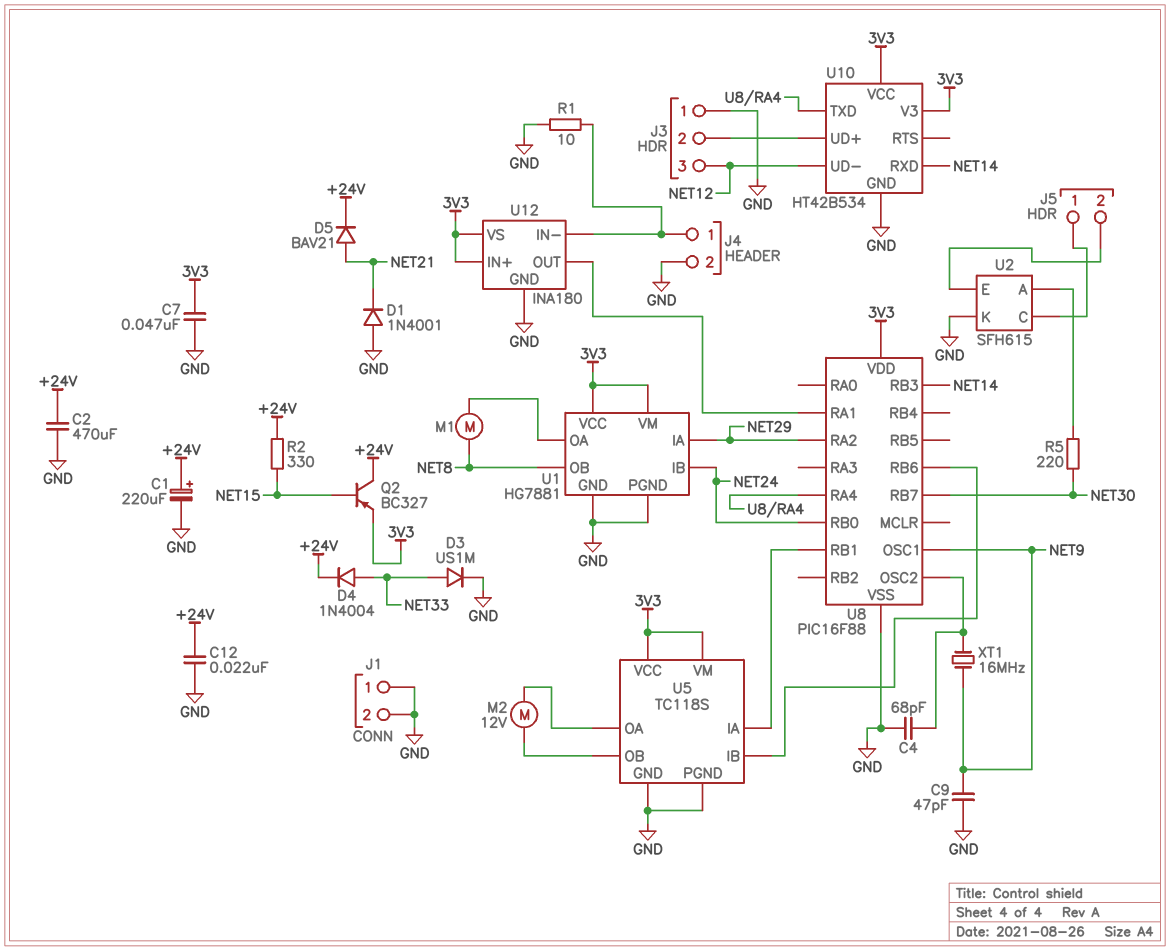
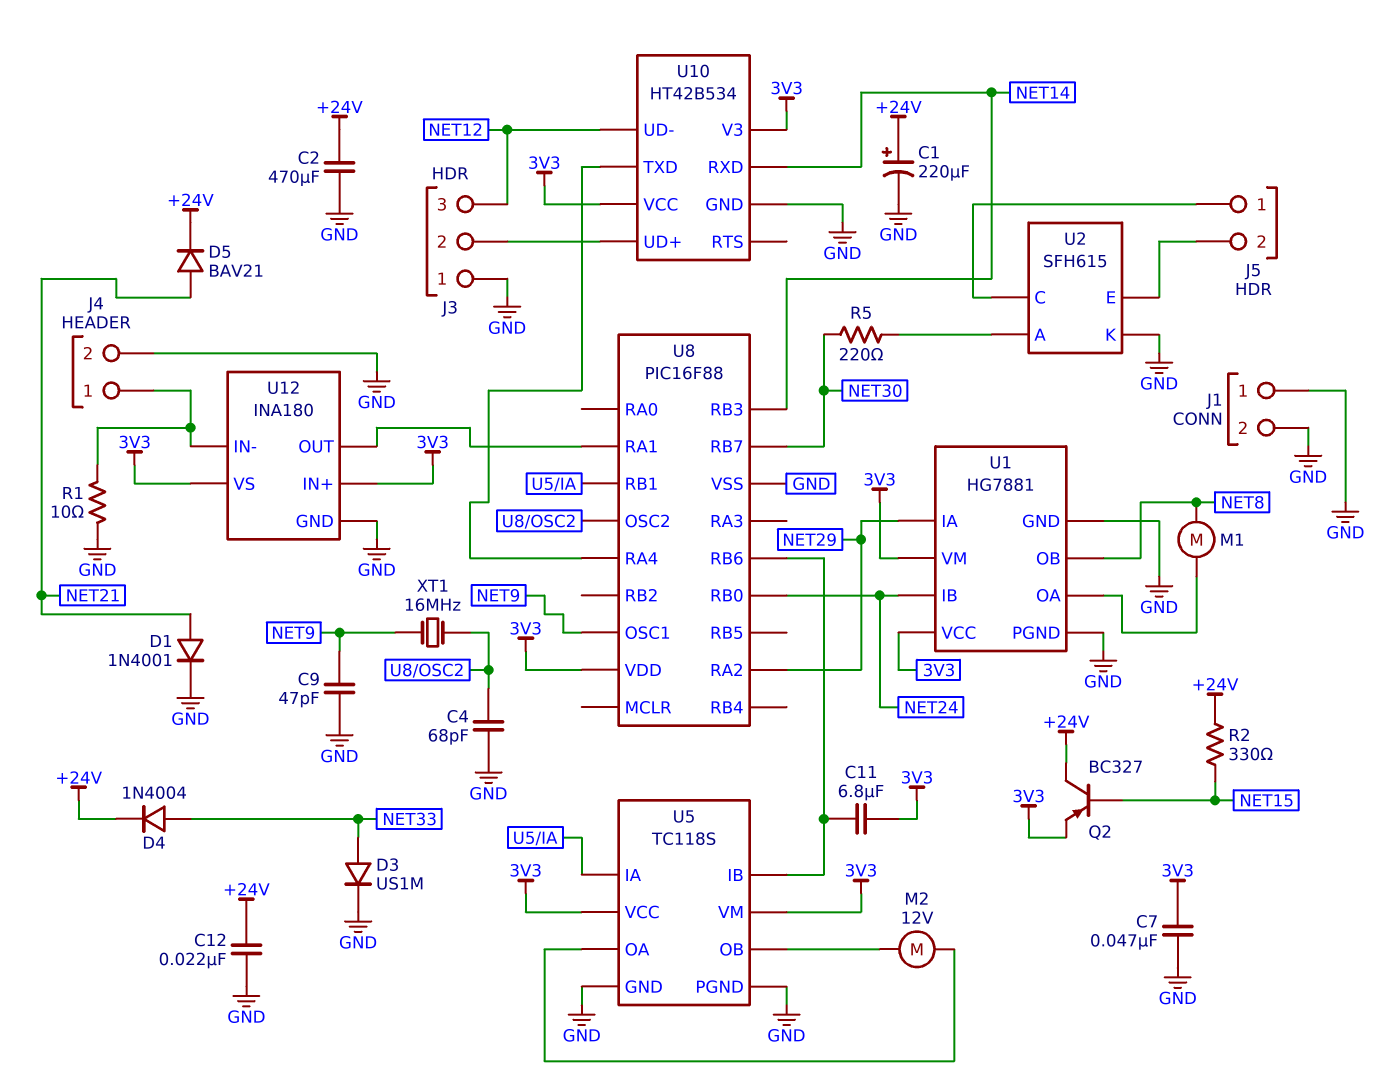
C11: none -> 6.8uF (3V3, U5/IB)
D1: diode 1N4001 (A GND, K NET21) -> diode 1N4001 (A NET21, K GND)

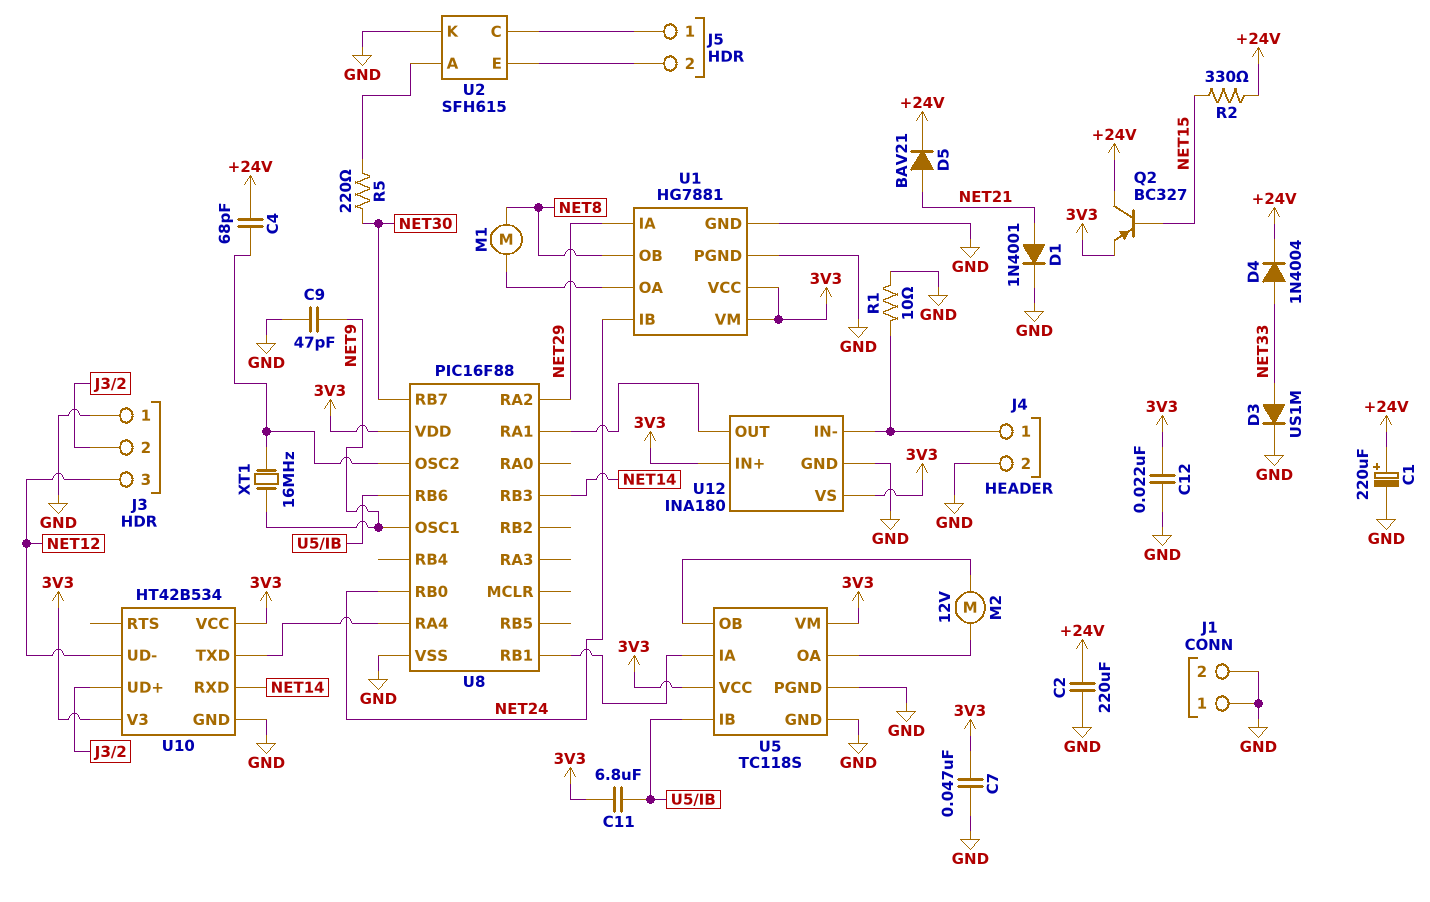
C2: 470uF (+24V, GND) -> 220uF (+24V, GND)
C4: 68pF (GND, U8/OSC2) -> 68pF (+24V, U8/OSC2)
C12: 22nF (+24V, GND) -> 22nF (3V3, GND)

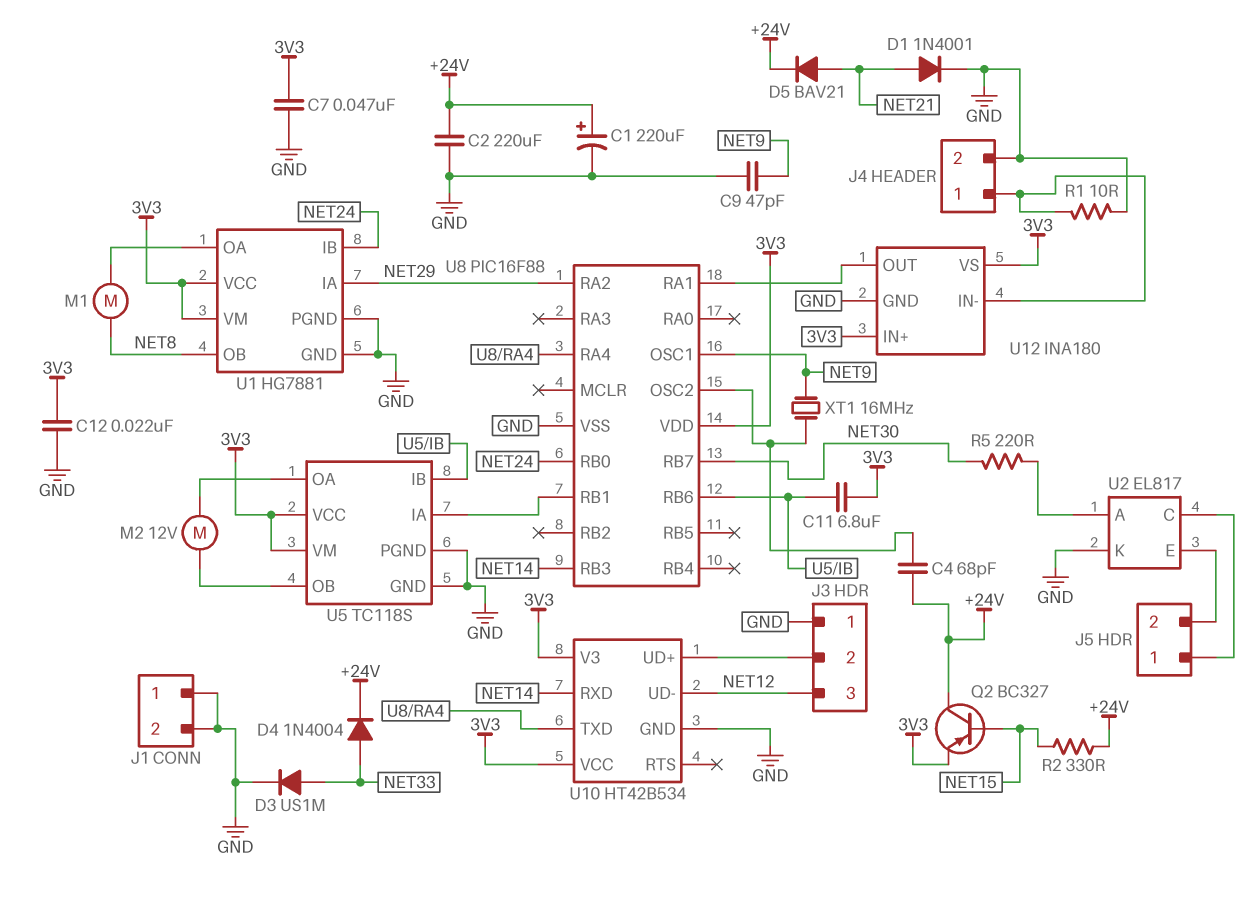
U2: SFH615 -> EL817

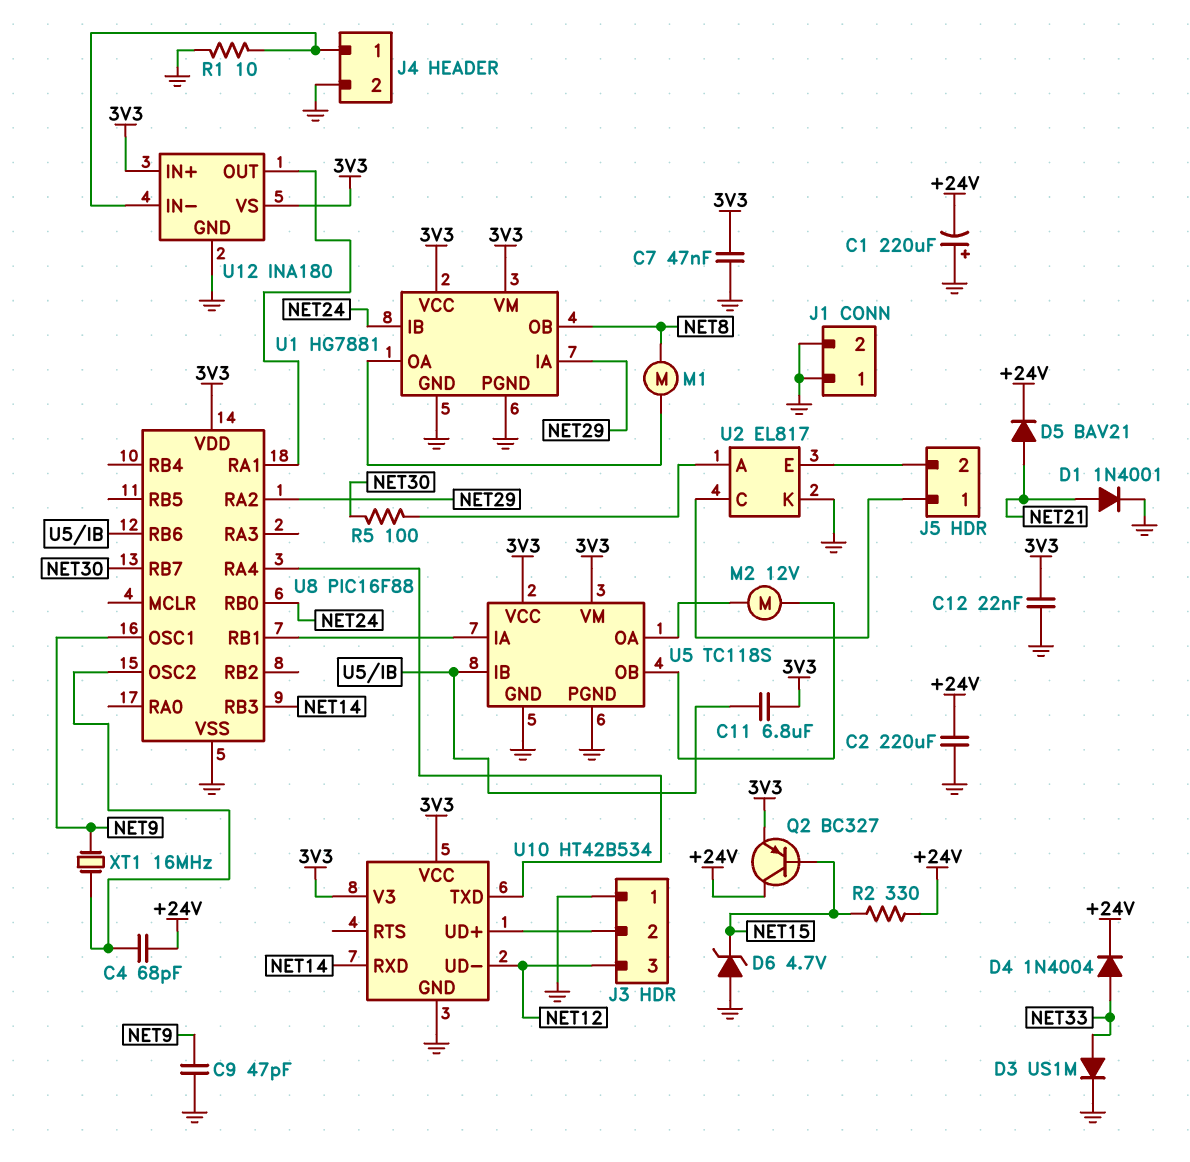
C1: 220uF (plus +24V, minus GND) -> 220uF (plus GND, minus +24V)
D6: none -> zener 4.7V (A GND, K NET15)
R5: 220 (NET30, U2/A) -> 100 (NET30, U2/A)

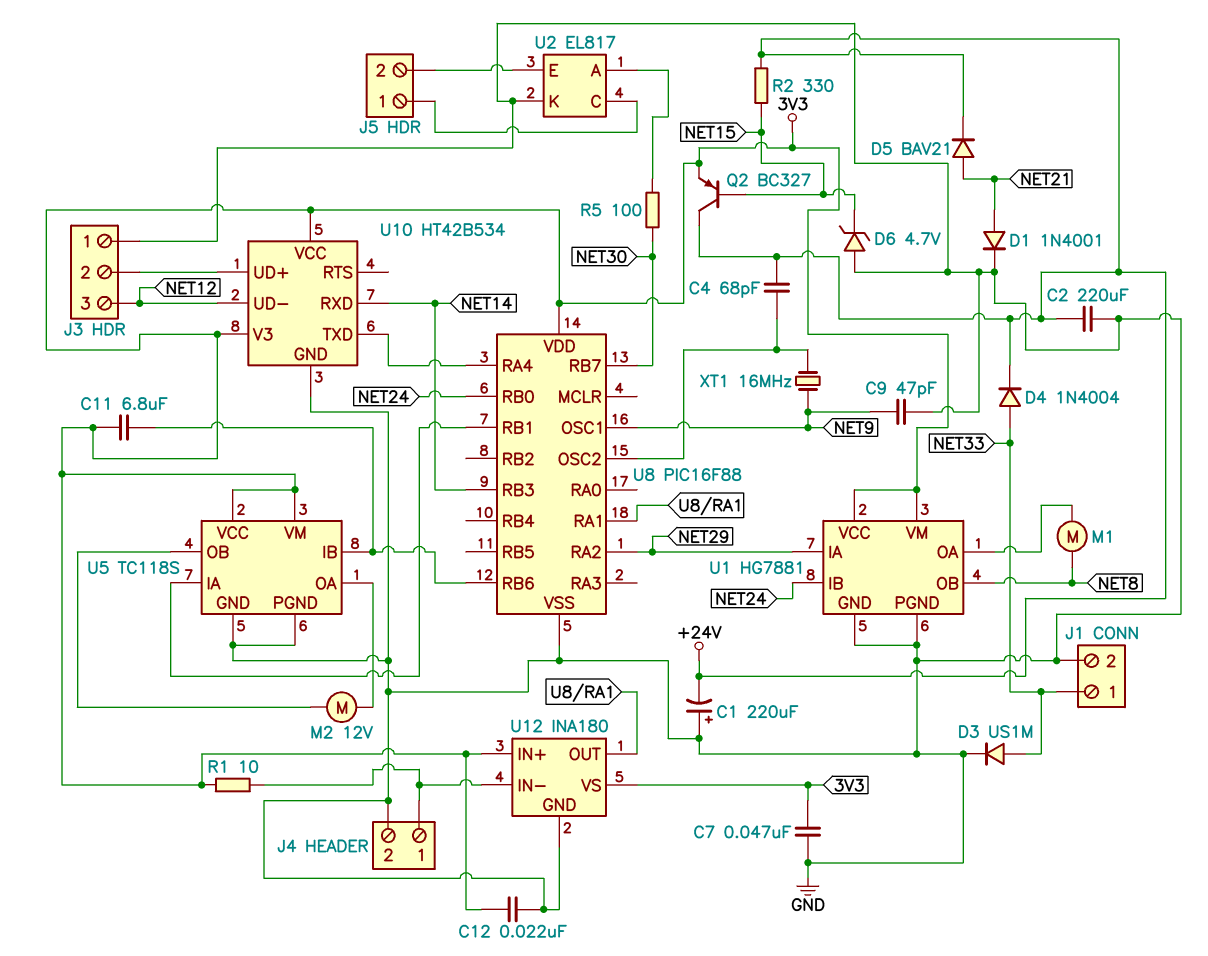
J1 pin 1: GND -> NET33
R1: 10 (GND, J4/1) -> 10 (3V3, J4/1)

